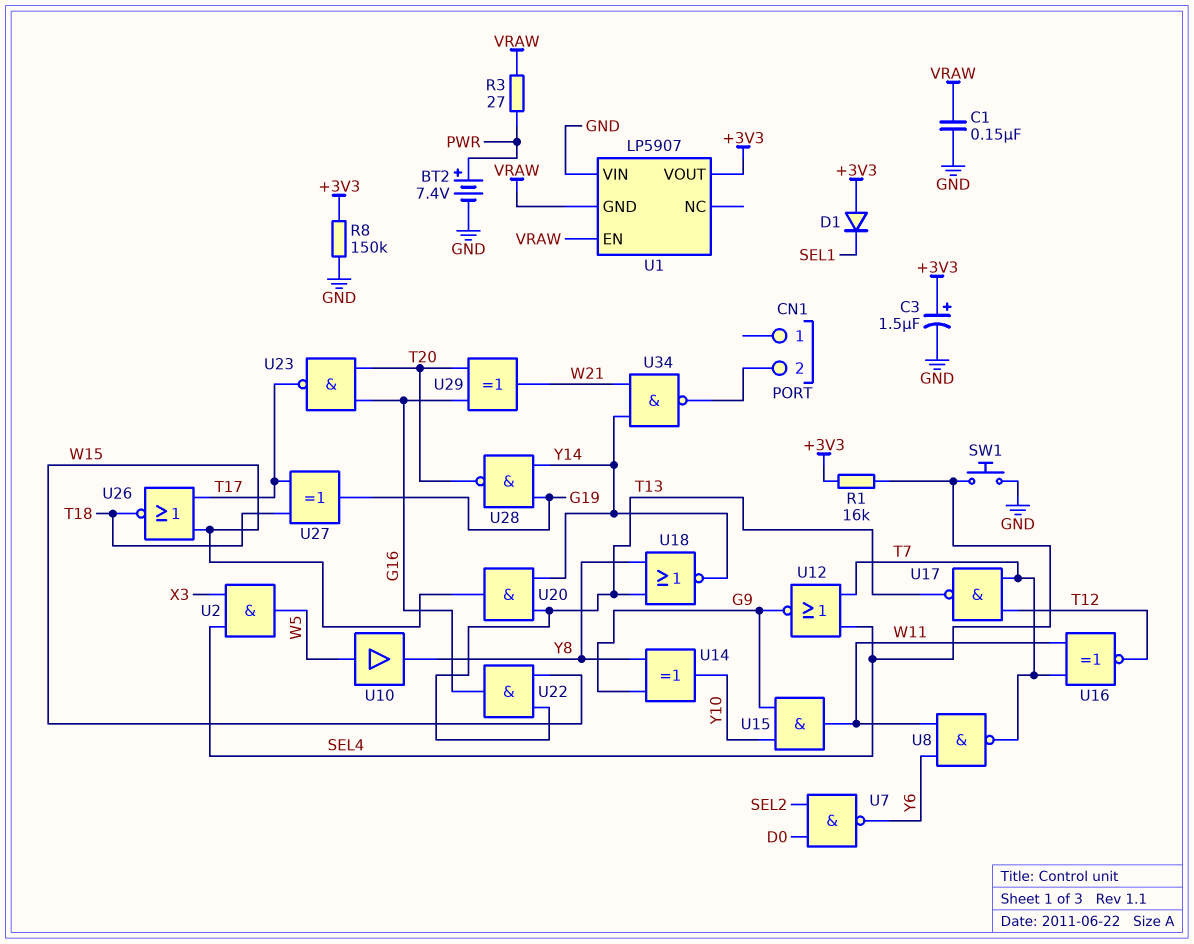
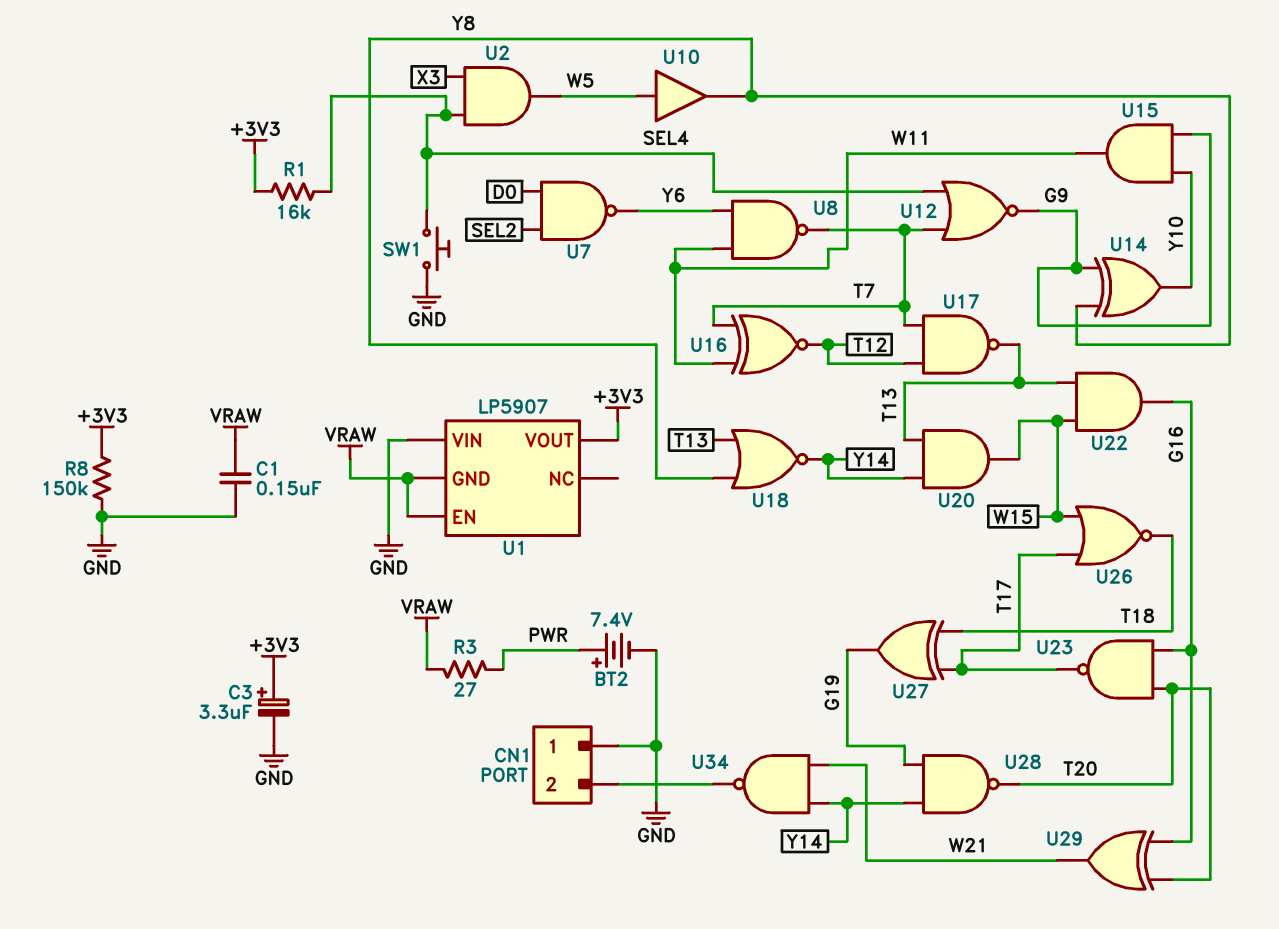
C3: 1.5uF (plus +3V3, minus GND) -> 3.3uF (plus +3V3, minus GND)
CN1 pin 1: none -> GND
D1: diode (A +3V3, K SEL1) -> none

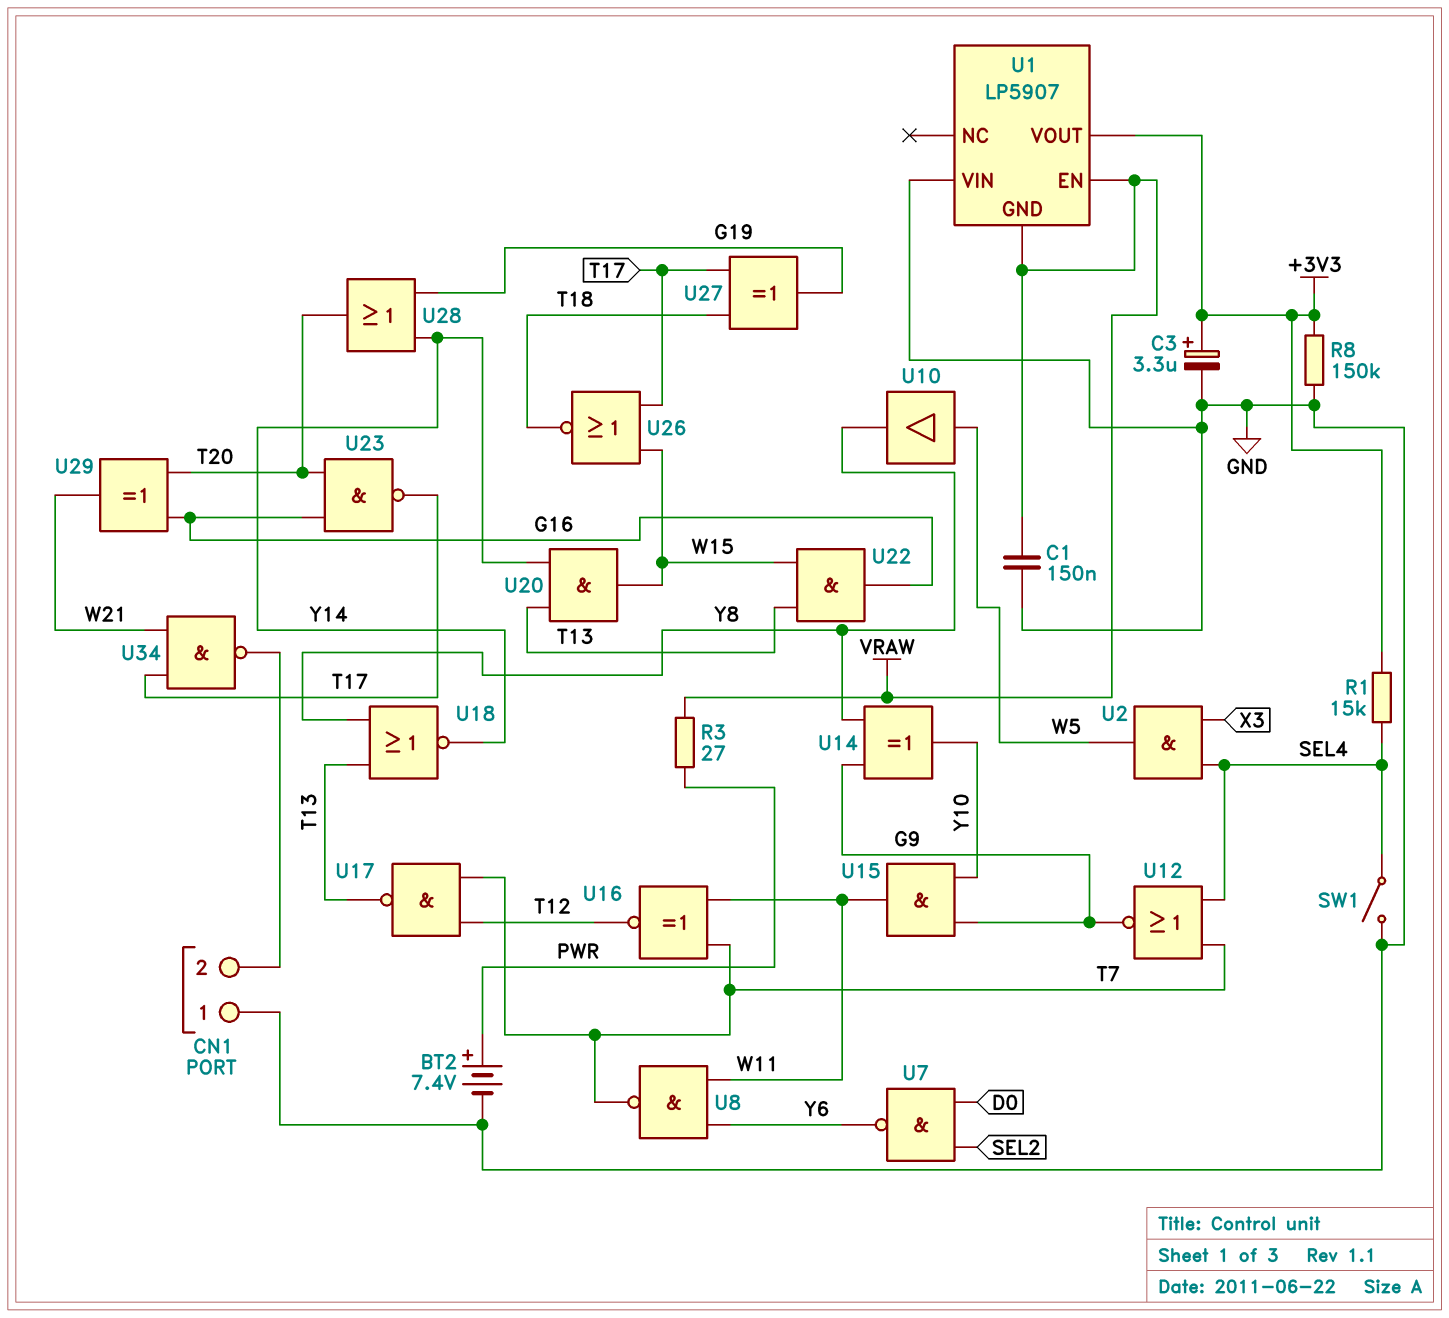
R1: 16k (+3V3, SEL4) -> 15k (+3V3, SEL4)
SW1: button (GND, SEL4) -> switch (GND, SEL4)
U28: NAND (in G19, in Y14, out T20) -> OR (in G19, in Y14, out T20)
U34: NAND (in W21, in Y14, out CN1/2) -> NAND (in T17, in W21, out CN1/2)

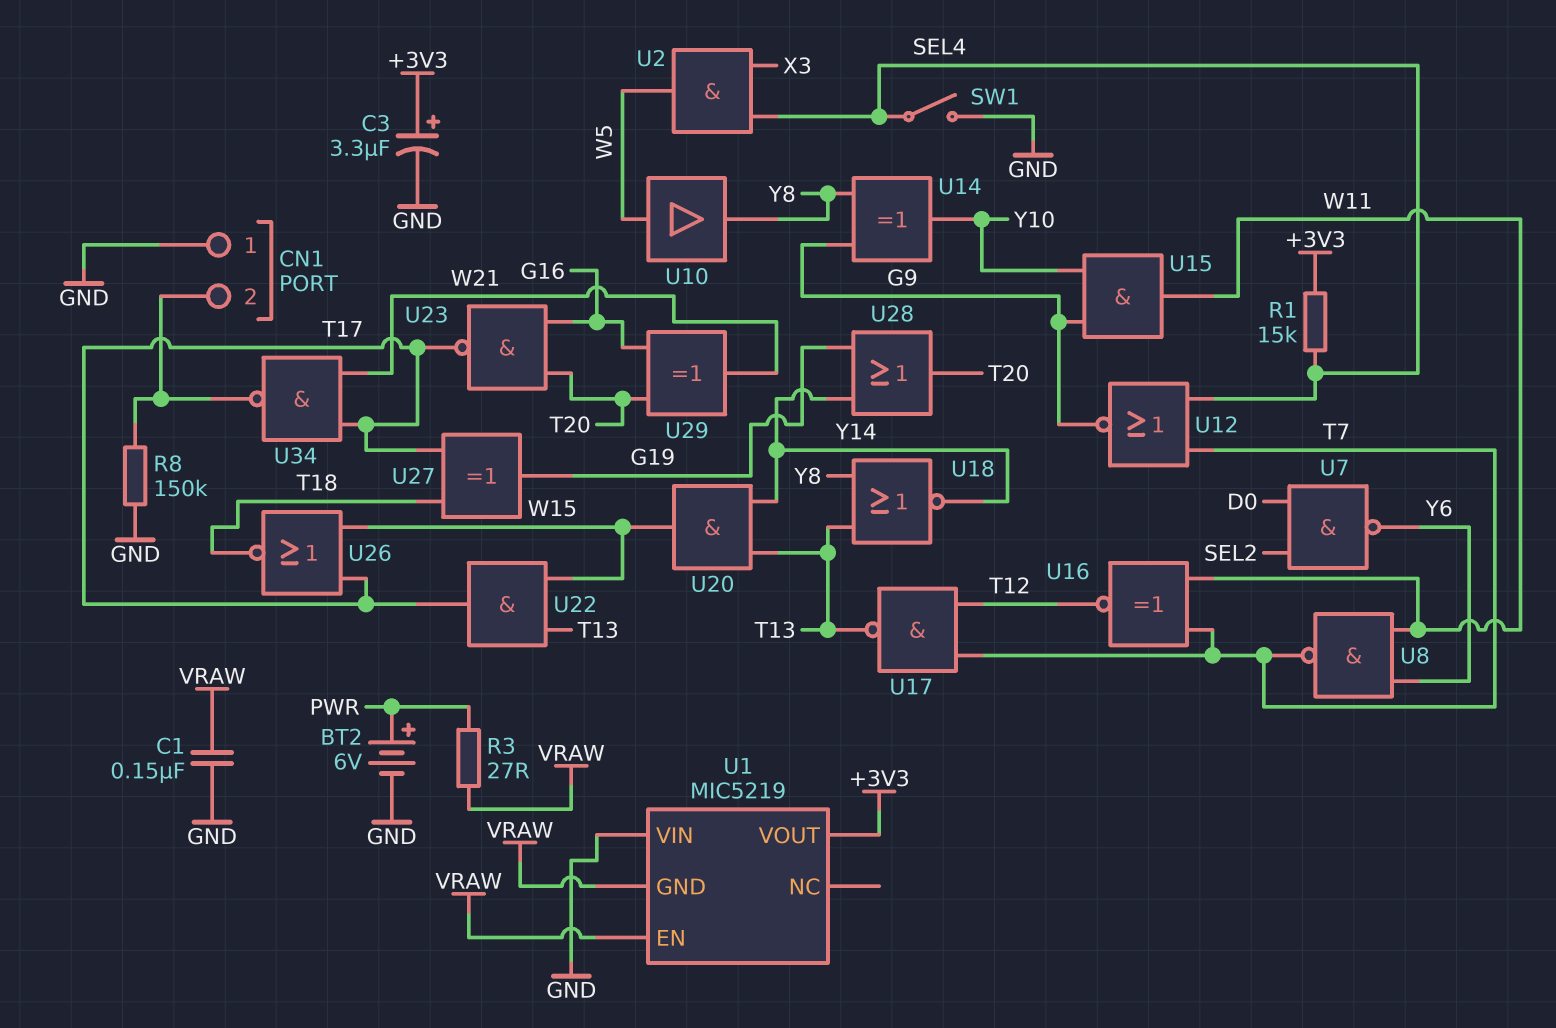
BT2: 7.4V (plus PWR, minus GND) -> 6V (plus PWR, minus GND)
R8: 150k (+3V3, GND) -> 150k (CN1/2, GND)
U1: LP5907 -> MIC5219
U22: AND (in T13, in W15, out G16) -> AND (in T13, in W15, out T17)

